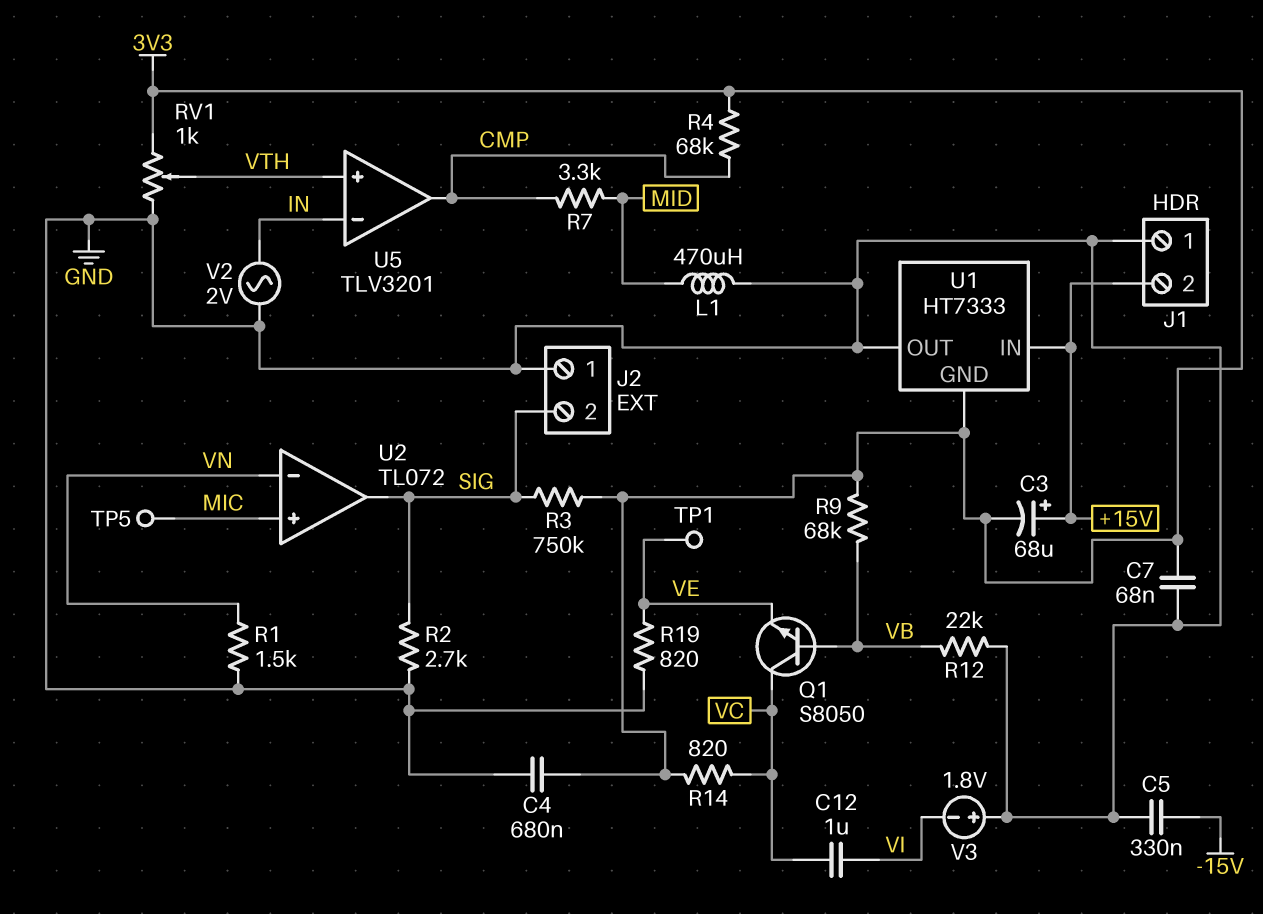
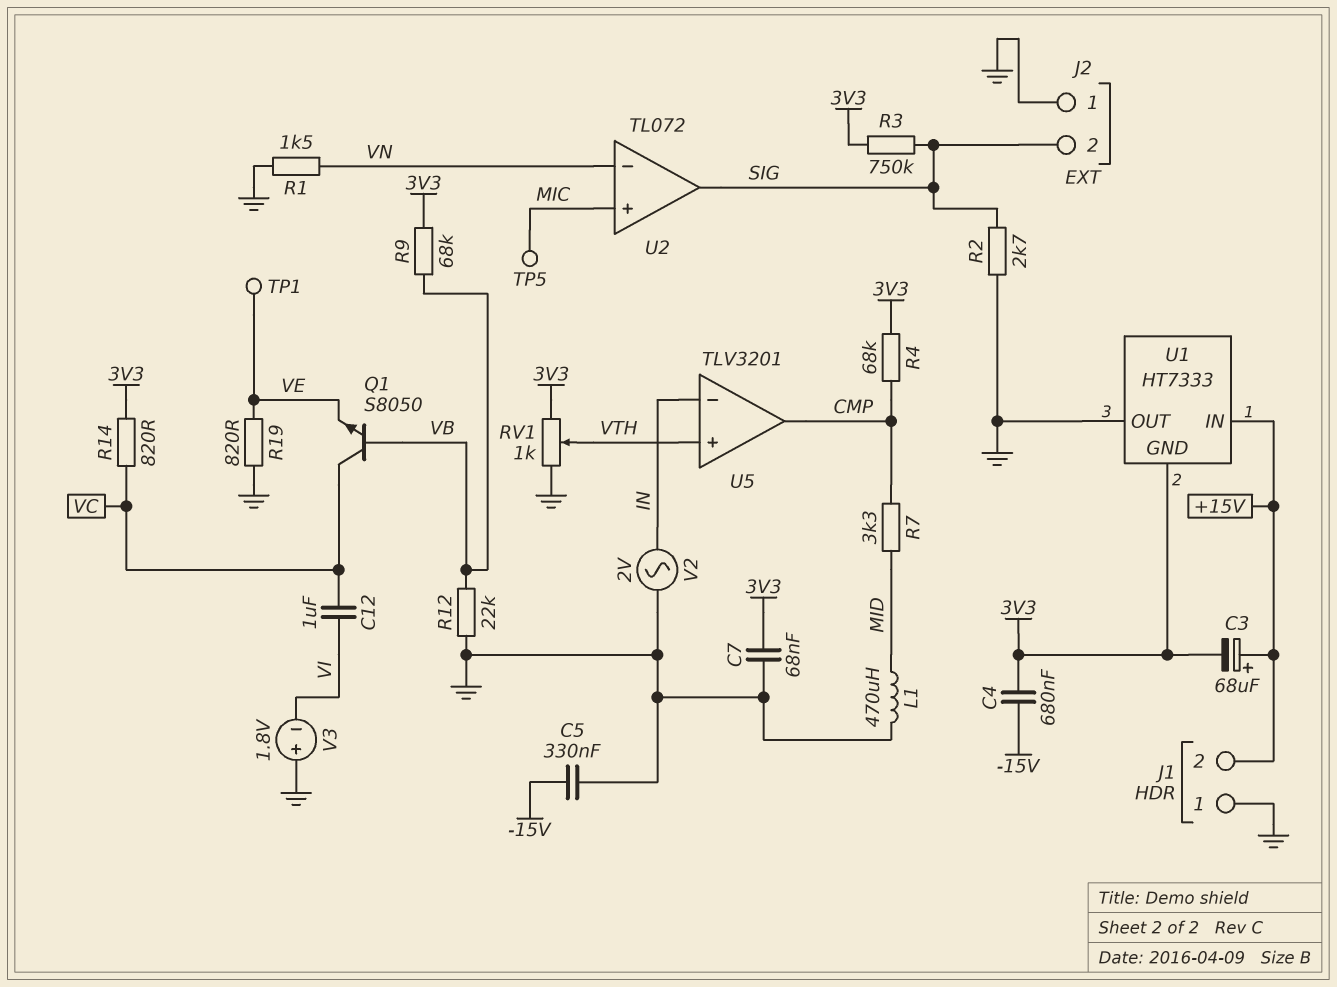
C4: 680nF (3V3, GND) -> 680nF (-15V, 3V3)

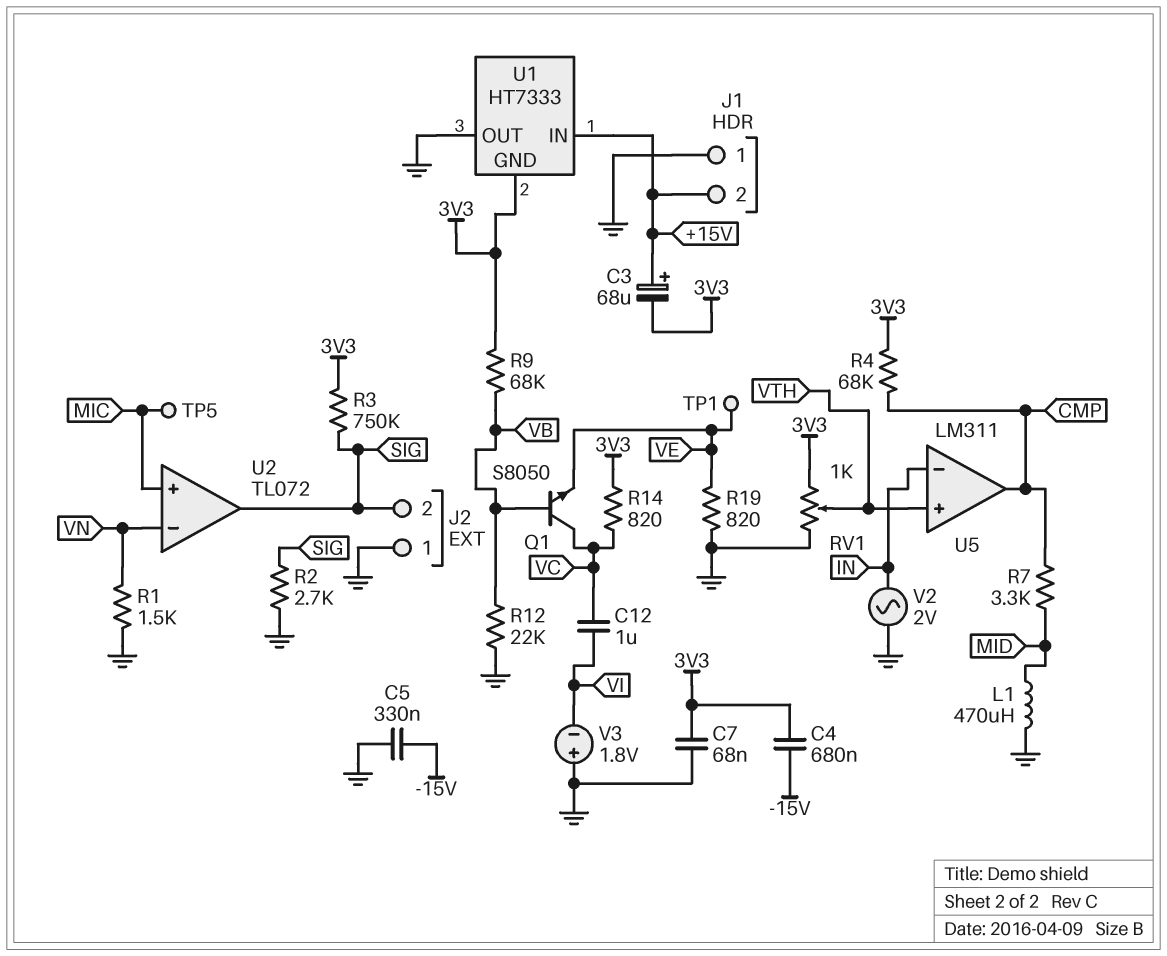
U5: TLV3201 -> LM311

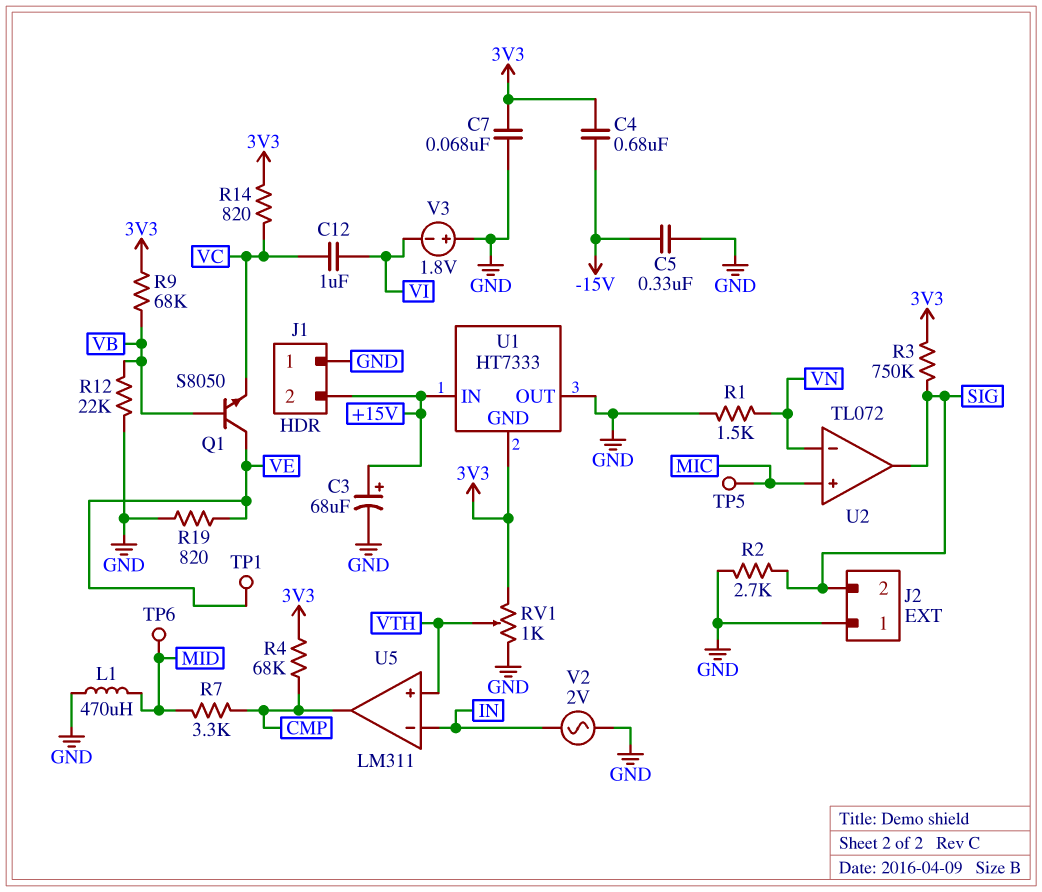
C3: 68uF (plus +15V, minus 3V3) -> 68uF (plus +15V, minus GND)
Q1: NPN S8050 (B VB, C VC, E VE) -> NPN S8050 (B VB, C VE, E VC)
TP6: none -> test point (MID)

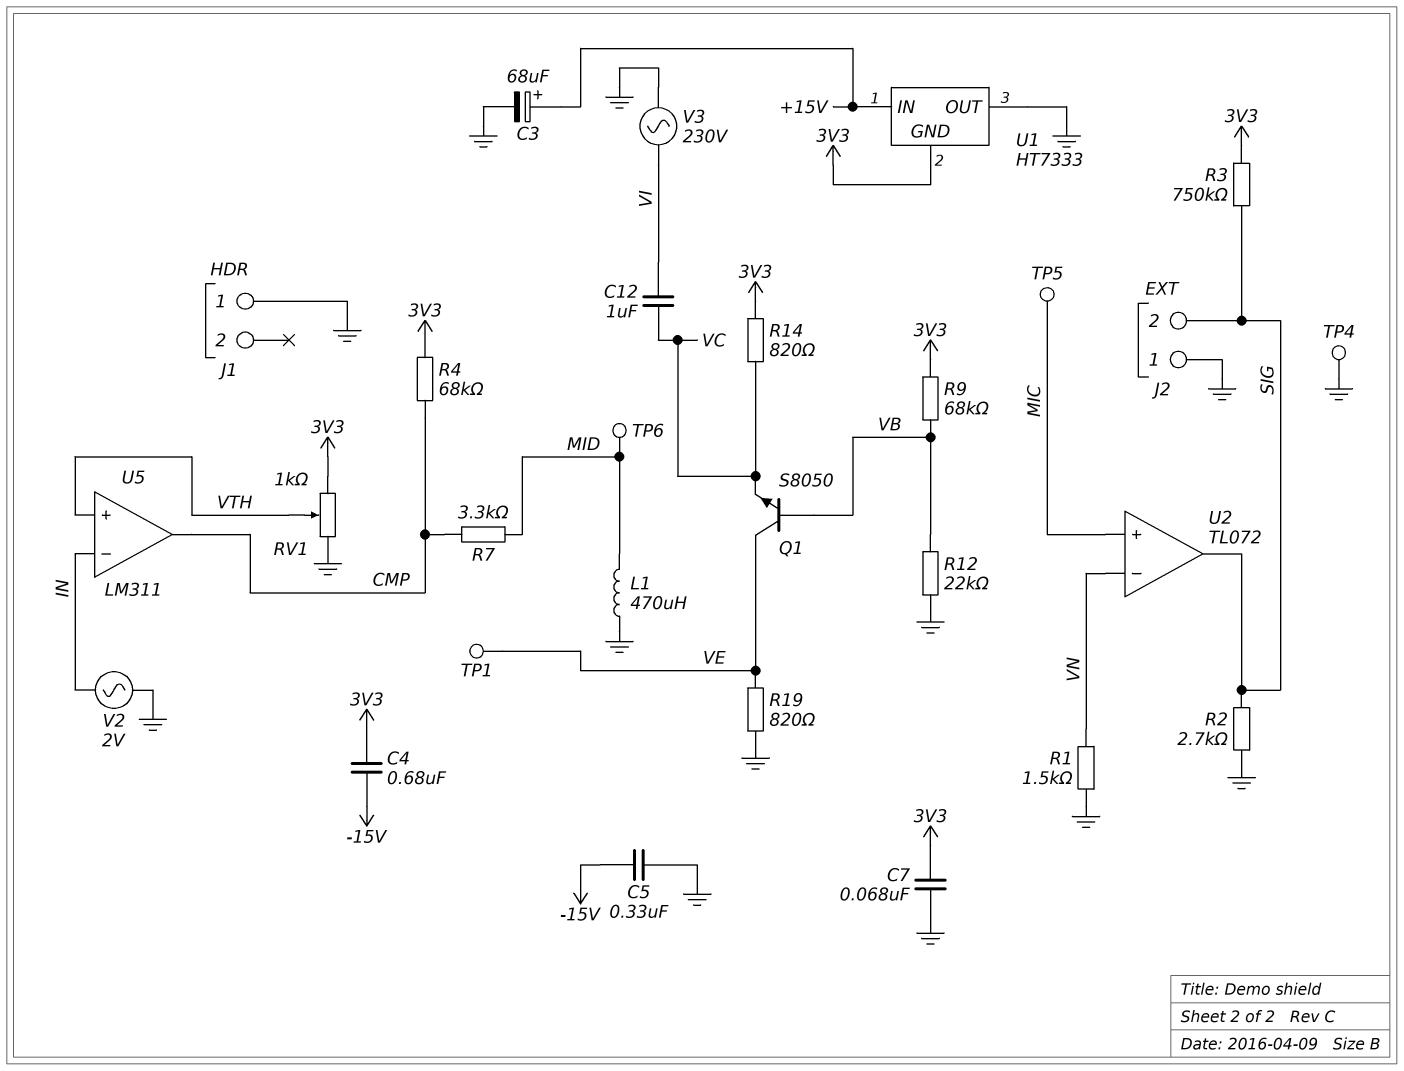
J1 pin 2: +15V -> none
TP4: none -> test point (GND)
V3: 1.8V (plus GND, minus VI) -> AC 230V (GND, VI)

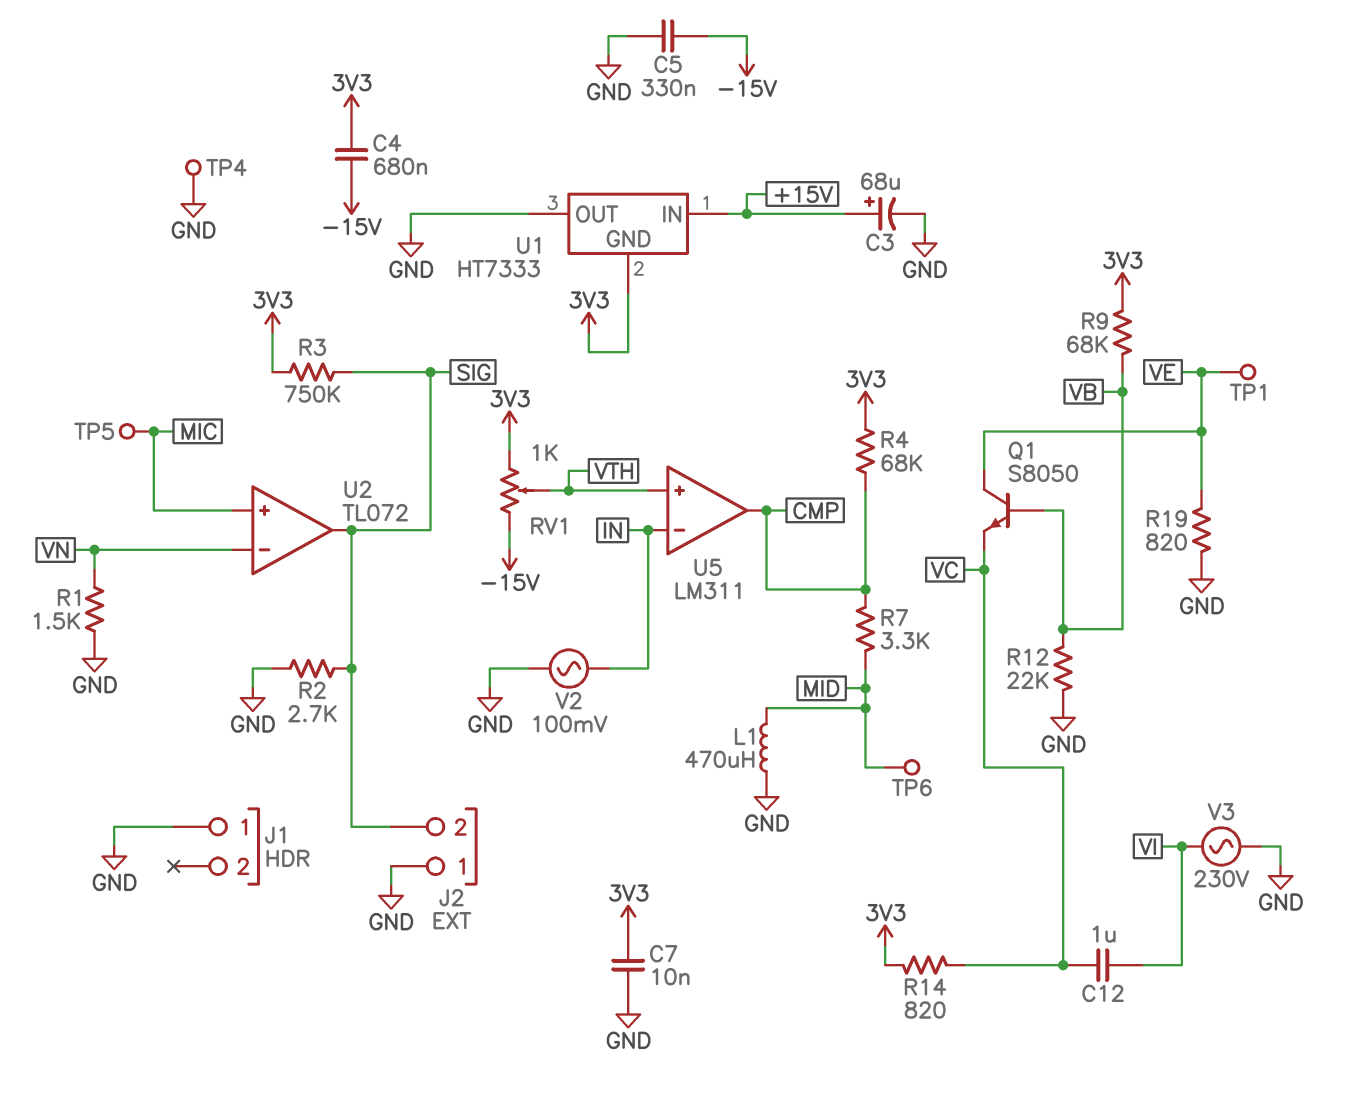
C7: 68nF (3V3, GND) -> 10nF (3V3, GND)
RV1: 1k (3V3, GND, wiper VTH) -> 1k (-15V, 3V3, wiper VTH)
V2: AC 2V (GND, IN) -> AC 100mV (GND, IN)

